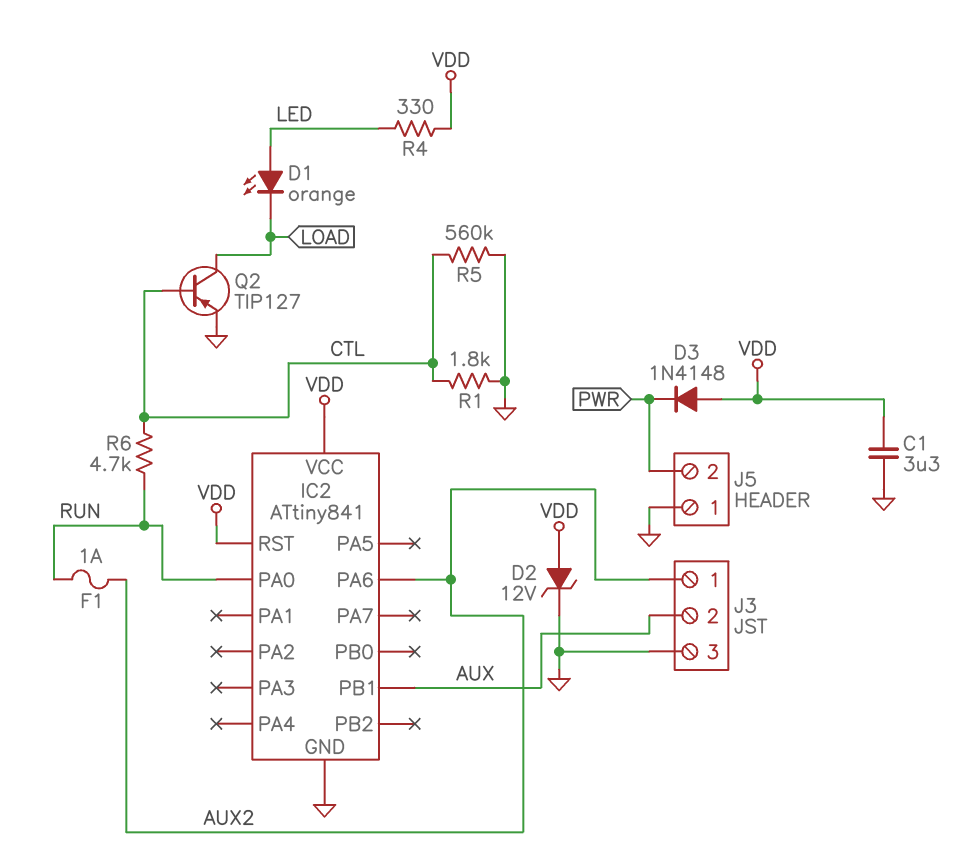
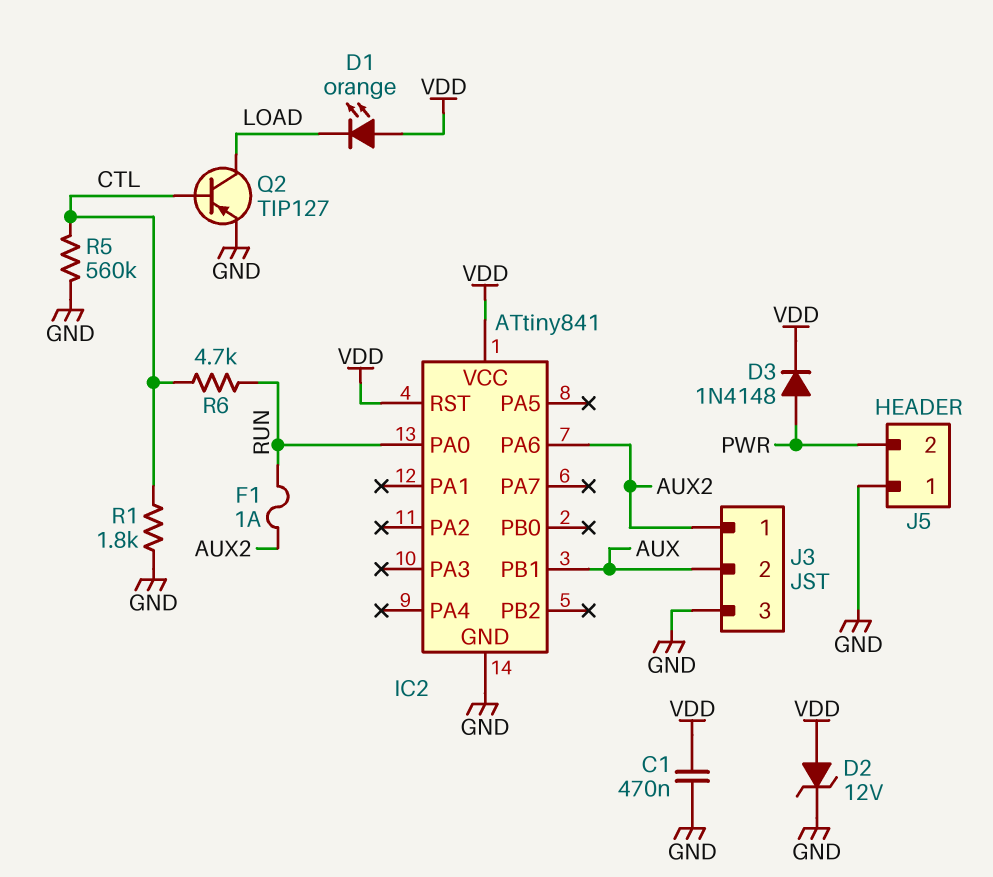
C1: 3.3uF (GND, VDD) -> 470nF (GND, VDD)
D1: LED orange (A LED, K LOAD) -> LED orange (A VDD, K LOAD)
D3: diode 1N4148 (A VDD, K PWR) -> diode 1N4148 (A PWR, K VDD)
R4: 330 (LED, VDD) -> none

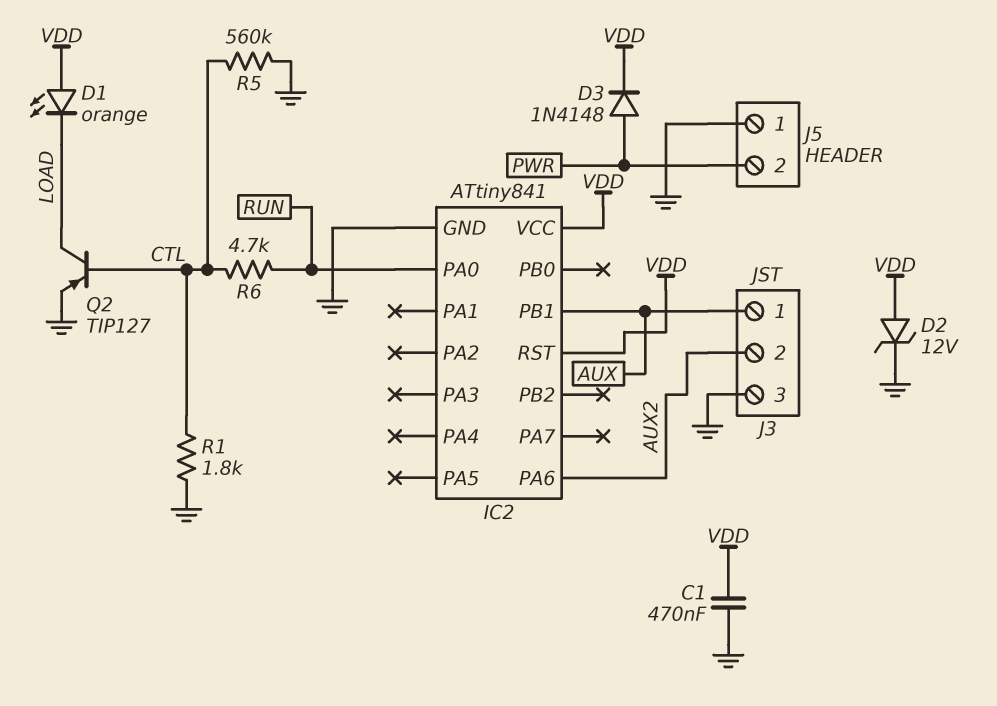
F1: 1A (AUX2, RUN) -> none
J3 pin 1: AUX2 -> AUX
J3 pin 2: AUX -> AUX2

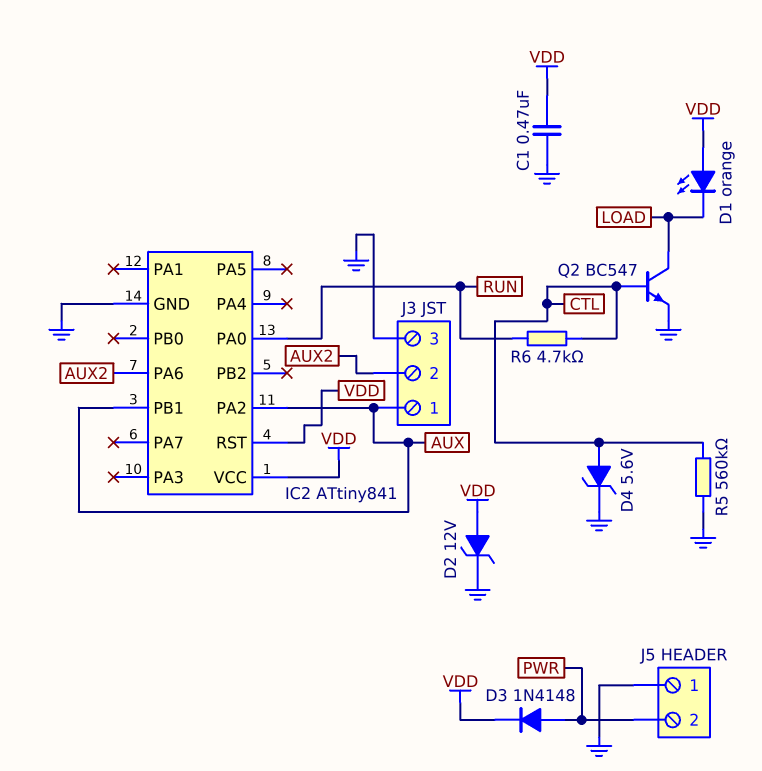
D4: none -> zener 5.6V (A CTL, K GND)
IC2 pin PA2: none -> AUX
Q2: PNP TIP127 (B CTL, C LOAD, E GND) -> NPN BC547 (B CTL, C LOAD, E GND)
R1: 1.8k (CTL, GND) -> none

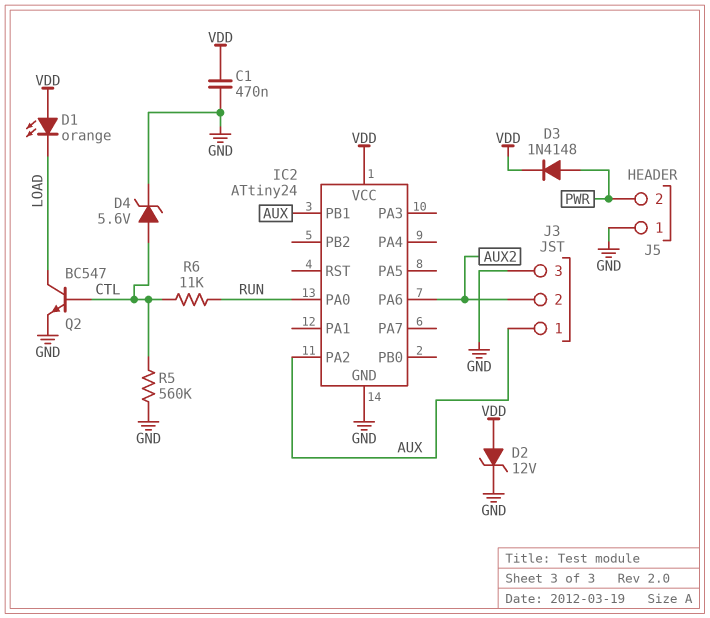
IC2: ATtiny841 -> ATtiny24
IC2 pin RST: VDD -> none
R6: 4.7k (CTL, RUN) -> 11k (CTL, RUN)

